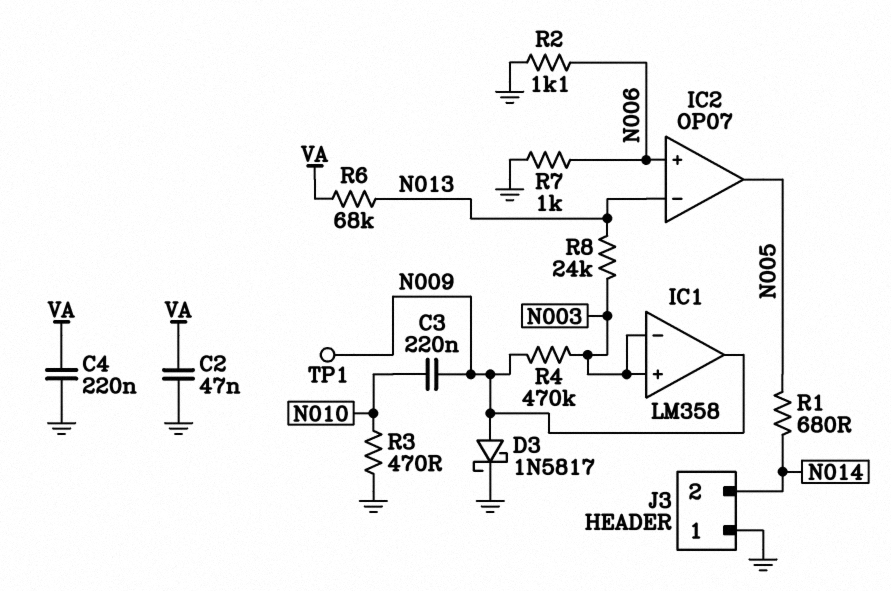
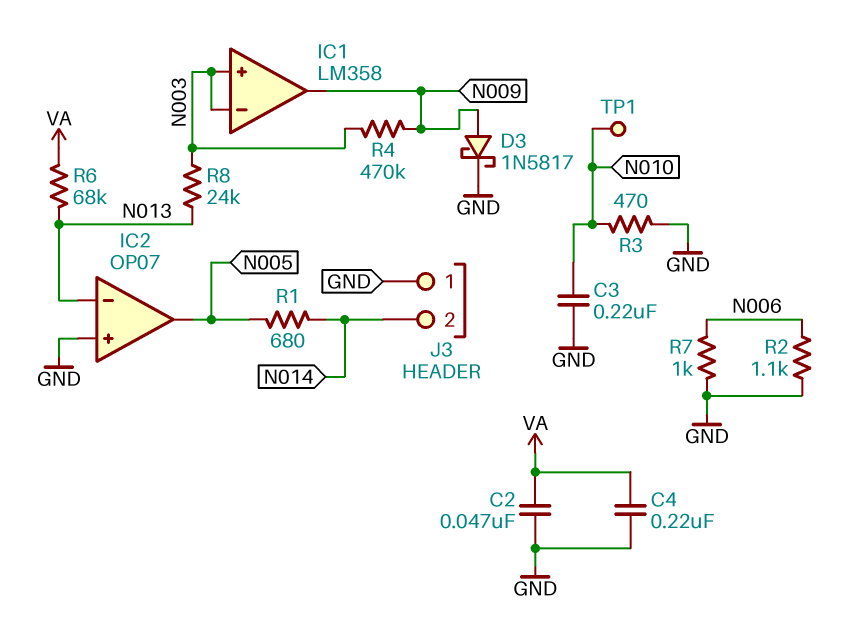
C3: 220nF (N009, N010) -> 220nF (GND, N010)
IC2 pin in+: N006 -> GND
TP1: test point (N009) -> test point (N010)

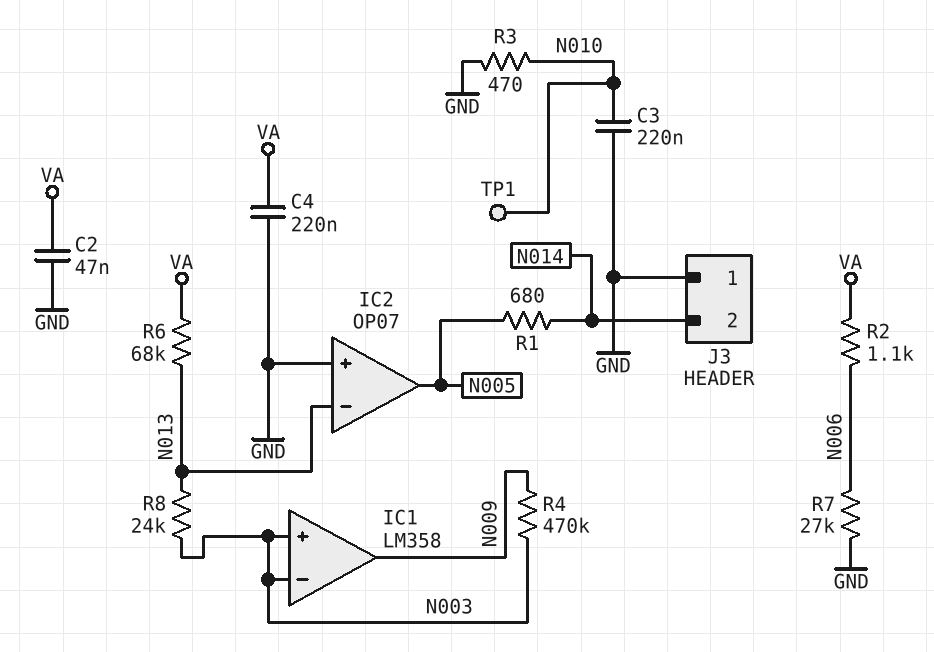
D3: schottky 1N5817 (A N009, K GND) -> none
R2: 1.1k (GND, N006) -> 1.1k (N006, VA)
R7: 1k (GND, N006) -> 27k (GND, N006)

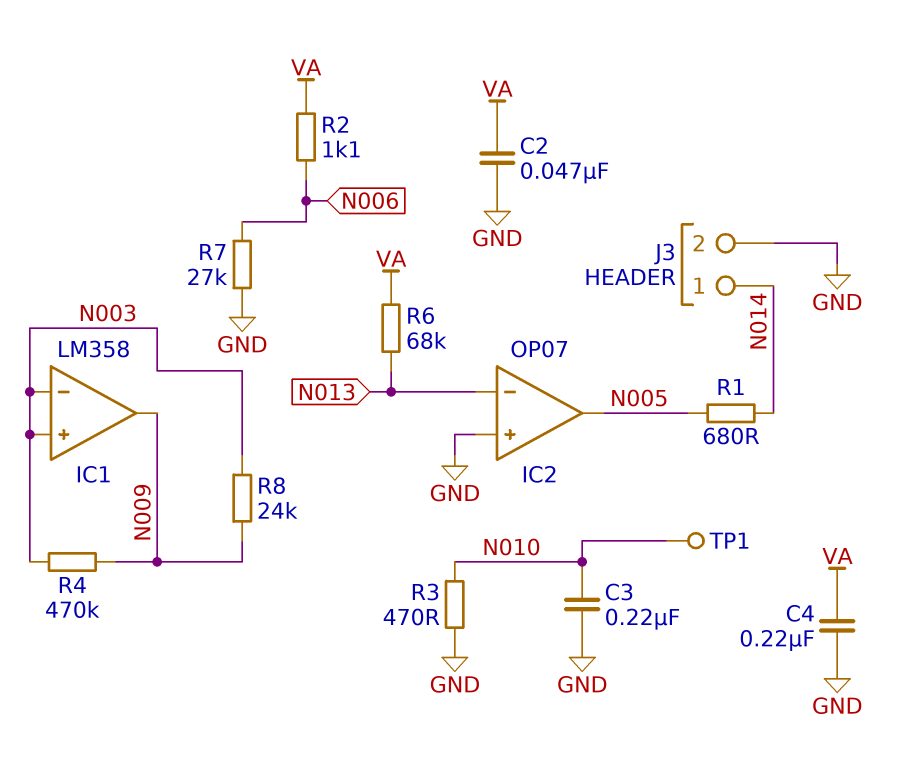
J3 pin 1: GND -> N014
J3 pin 2: N014 -> GND
R8: 24k (N003, N013) -> 24k (N003, N009)

